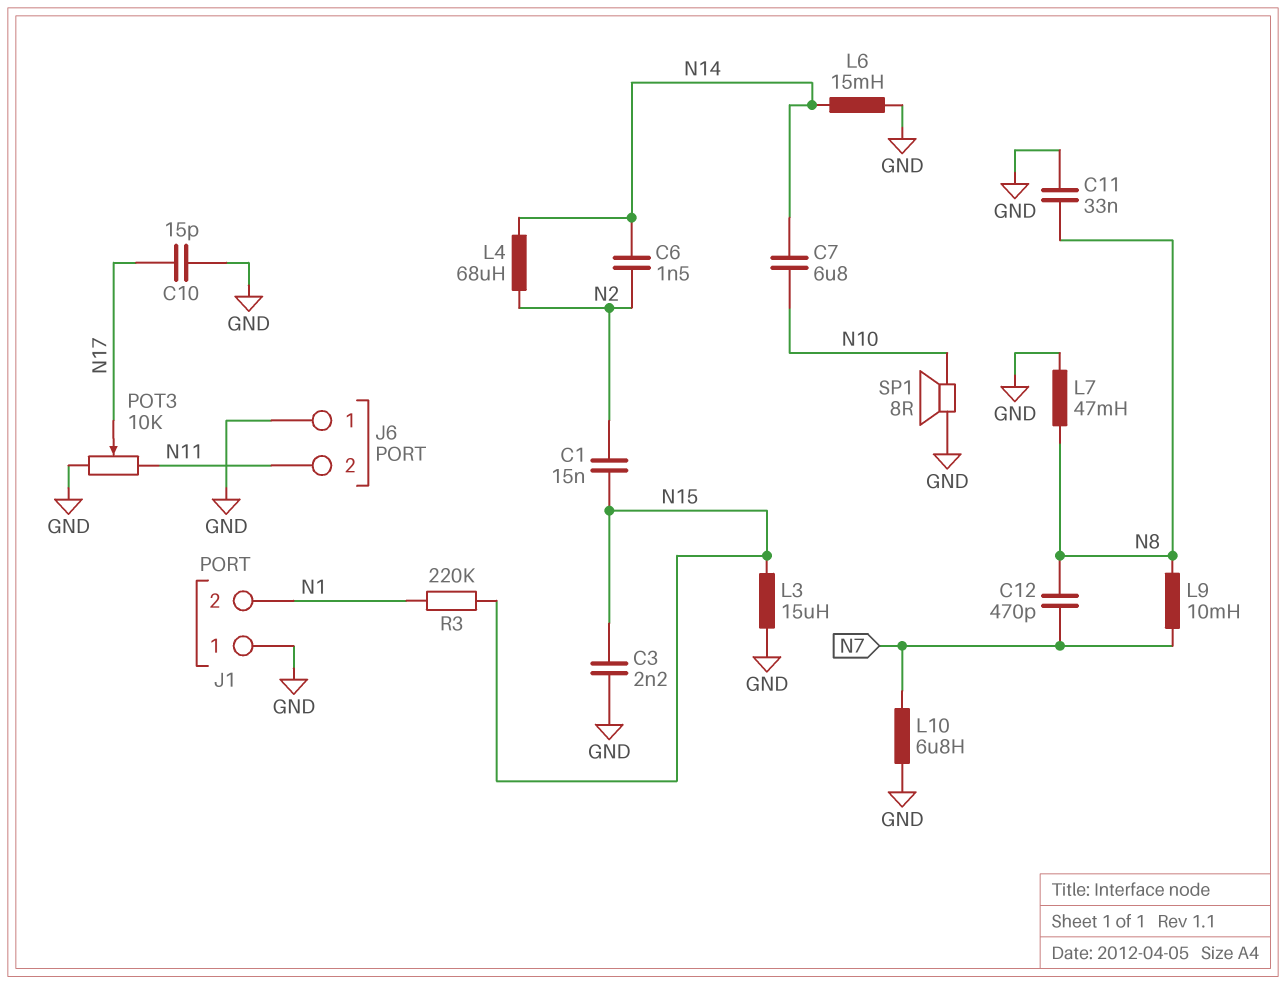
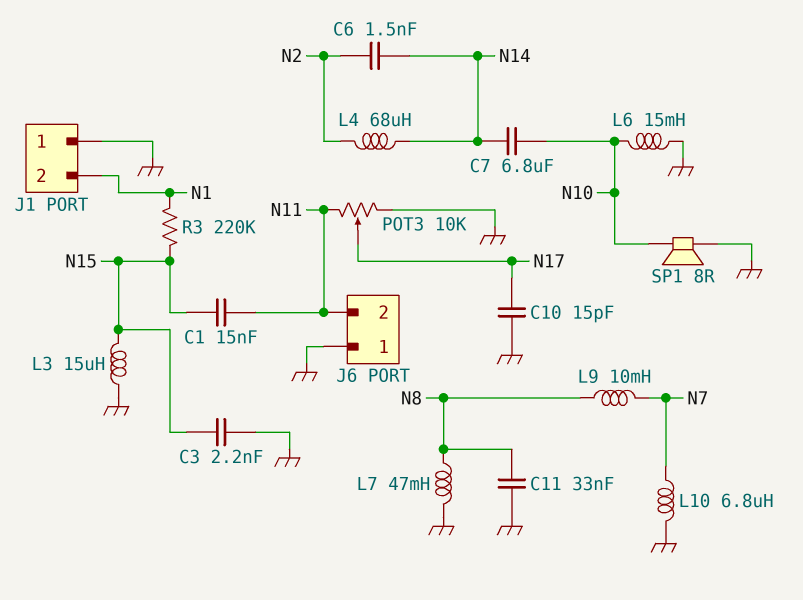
C1: 15nF (N2, N15) -> 15nF (N11, N15)
C12: 470pF (N7, N8) -> none
L6: 15mH (GND, N14) -> 15mH (GND, N10)

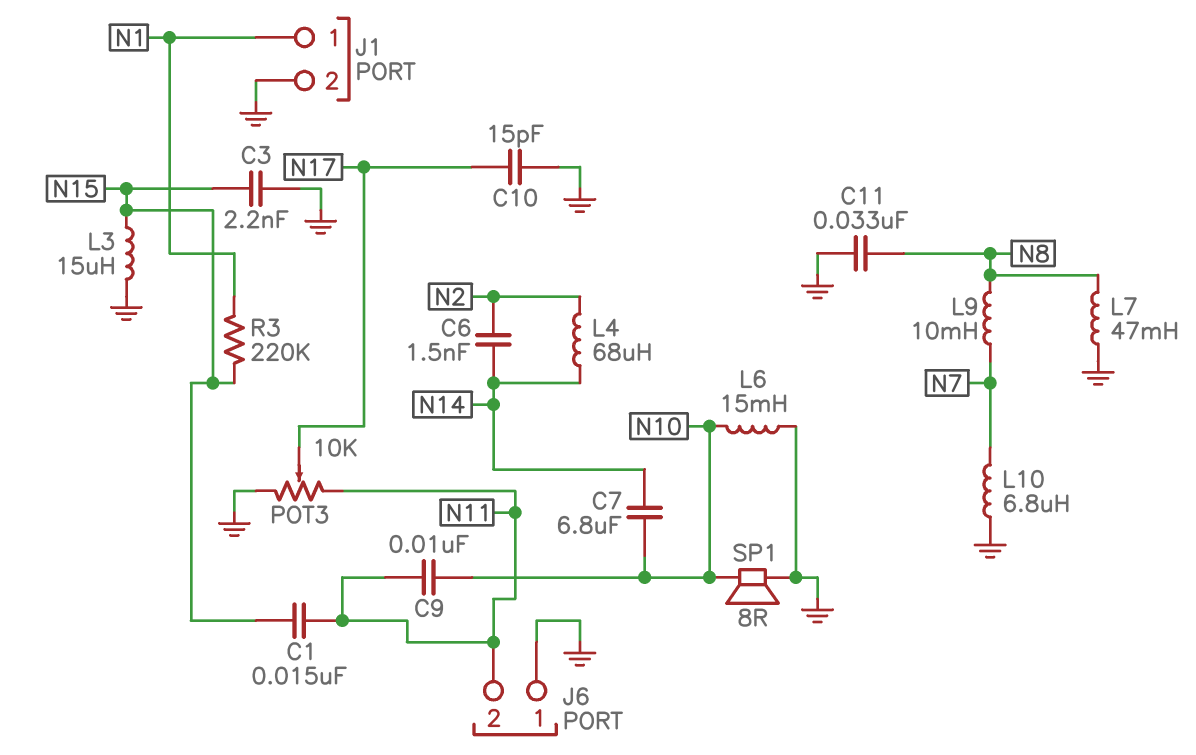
C9: none -> 10nF (N10, N11)
J1 pin 1: GND -> N1
J1 pin 2: N1 -> GND

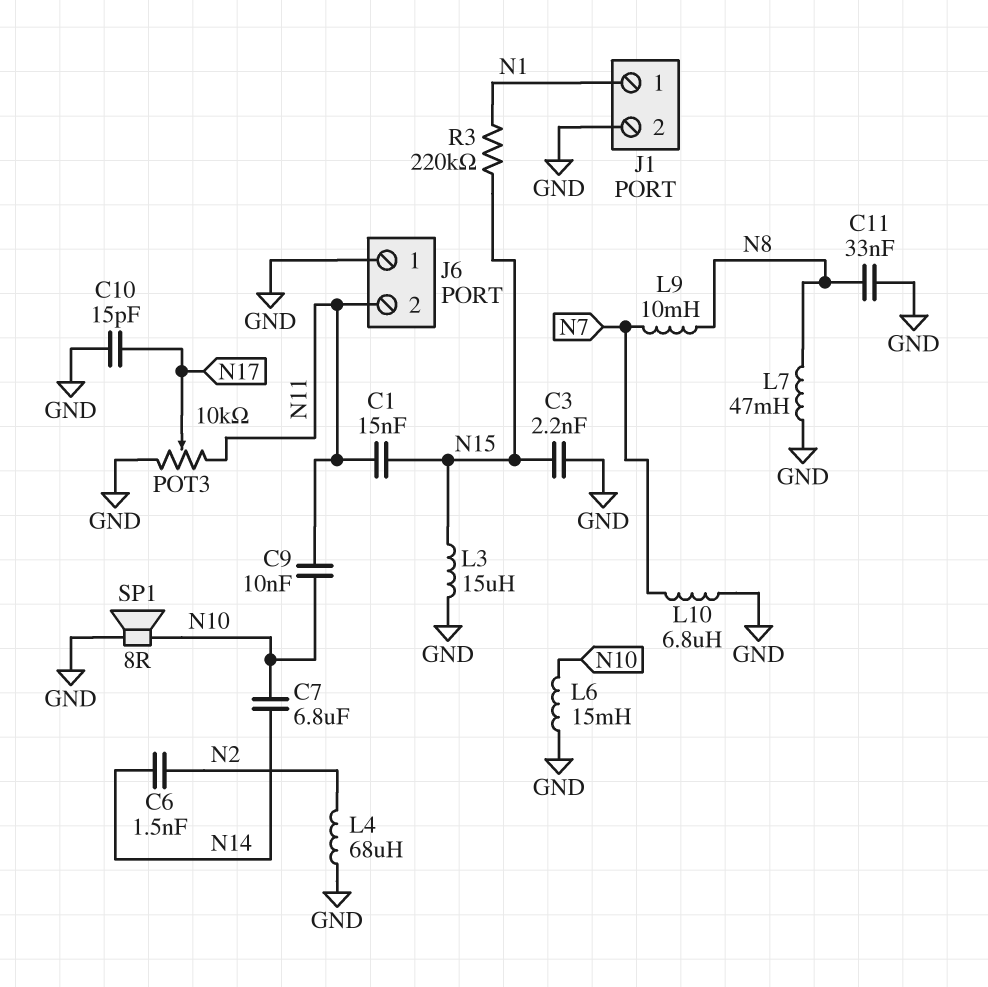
L4: 68uH (N2, N14) -> 68uH (GND, N2)

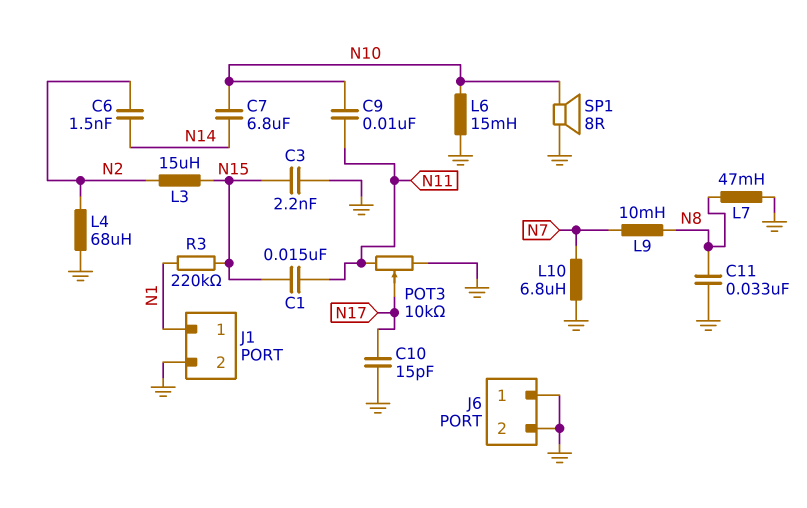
J6 pin 2: N11 -> GND
L3: 15uH (GND, N15) -> 15uH (N2, N15)

